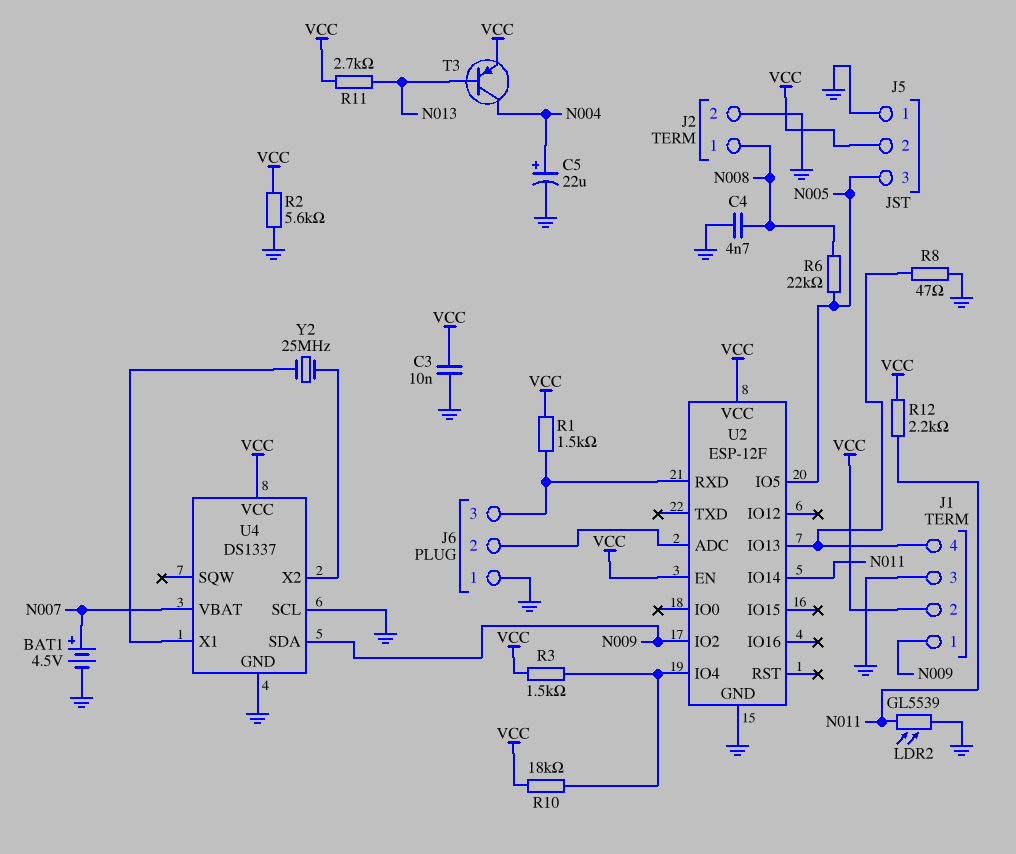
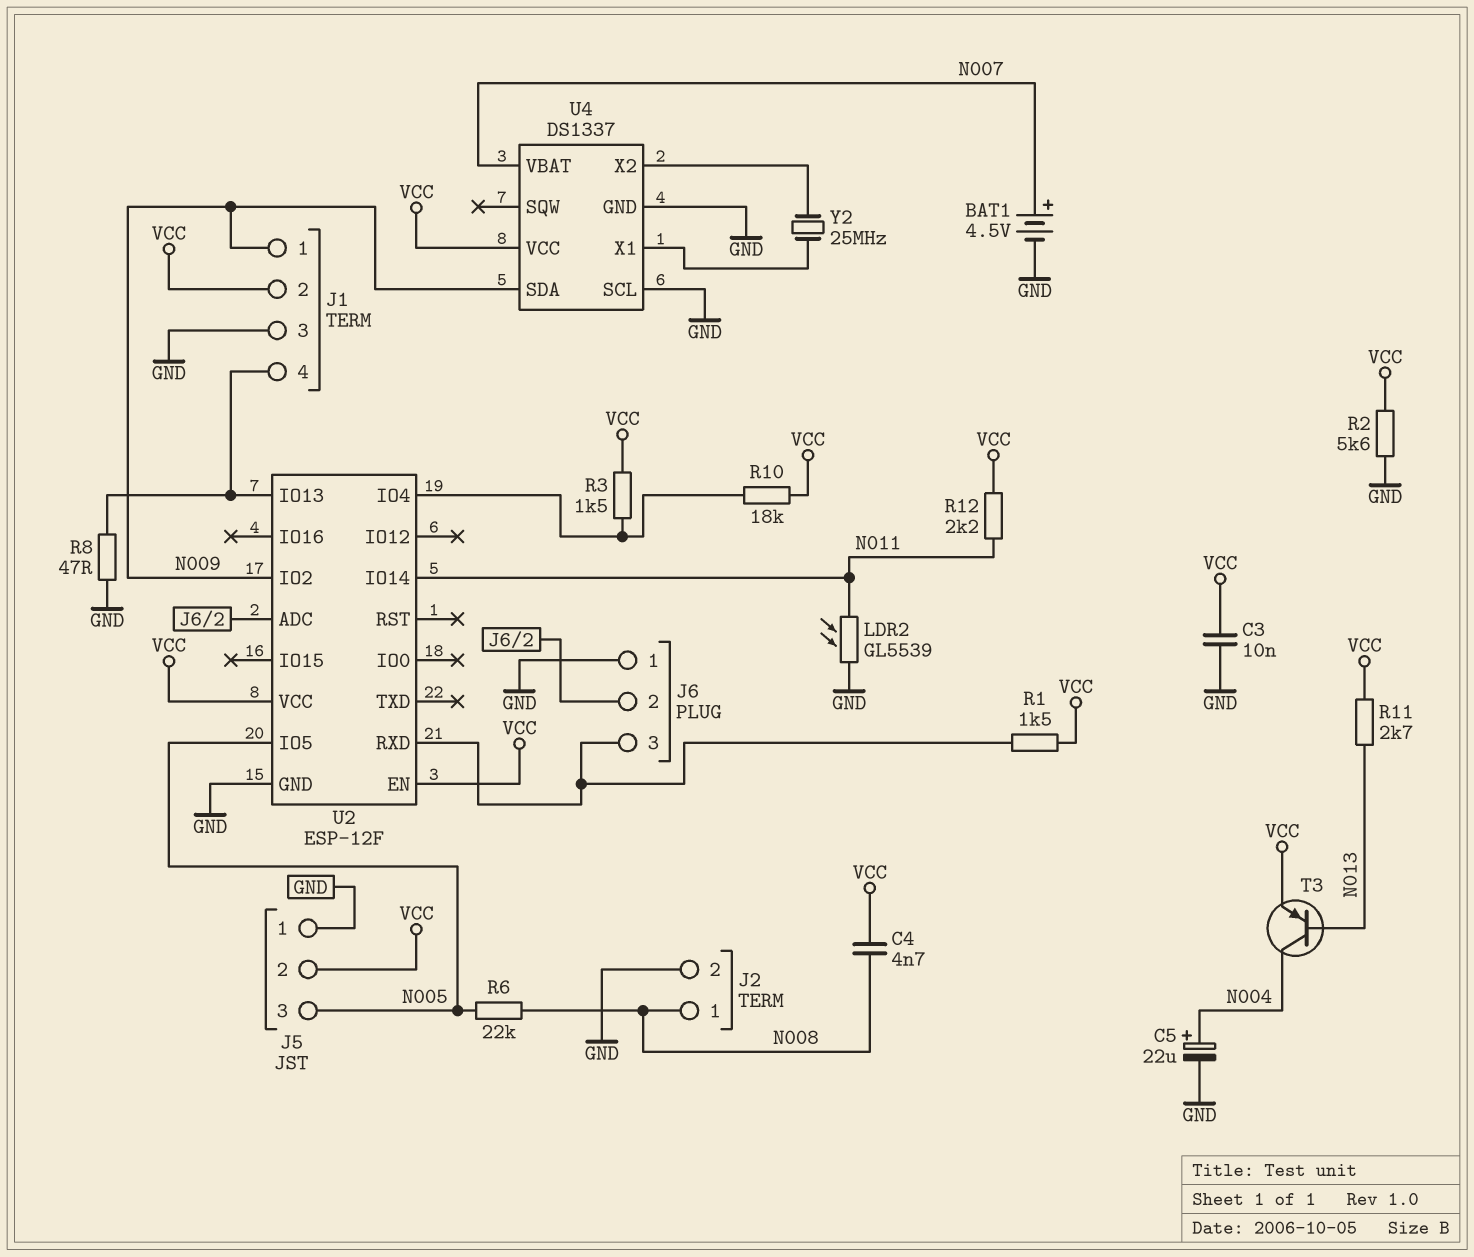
C4: 4.7nF (GND, N008) -> 4.7nF (N008, VCC)

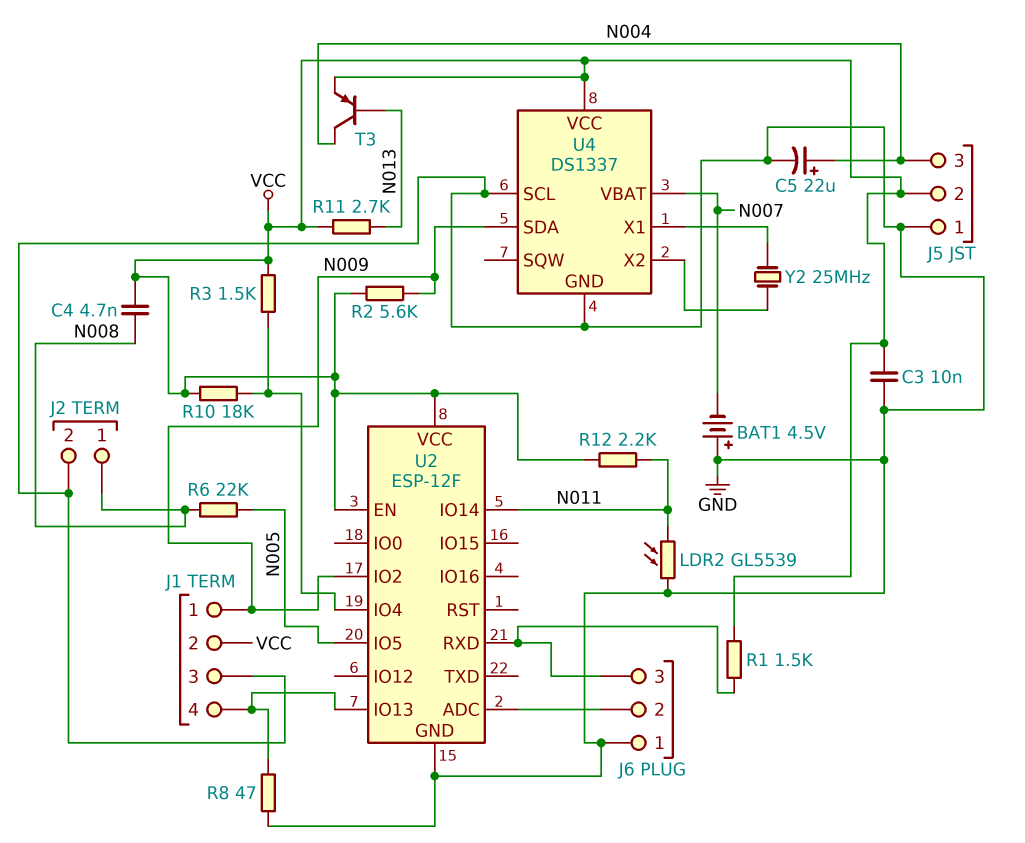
BAT1: 4.5V (plus N007, minus GND) -> 4.5V (plus GND, minus N007)
J5 pin 3: N005 -> N004
R2: 5.6k (GND, VCC) -> 5.6k (N009, VCC)

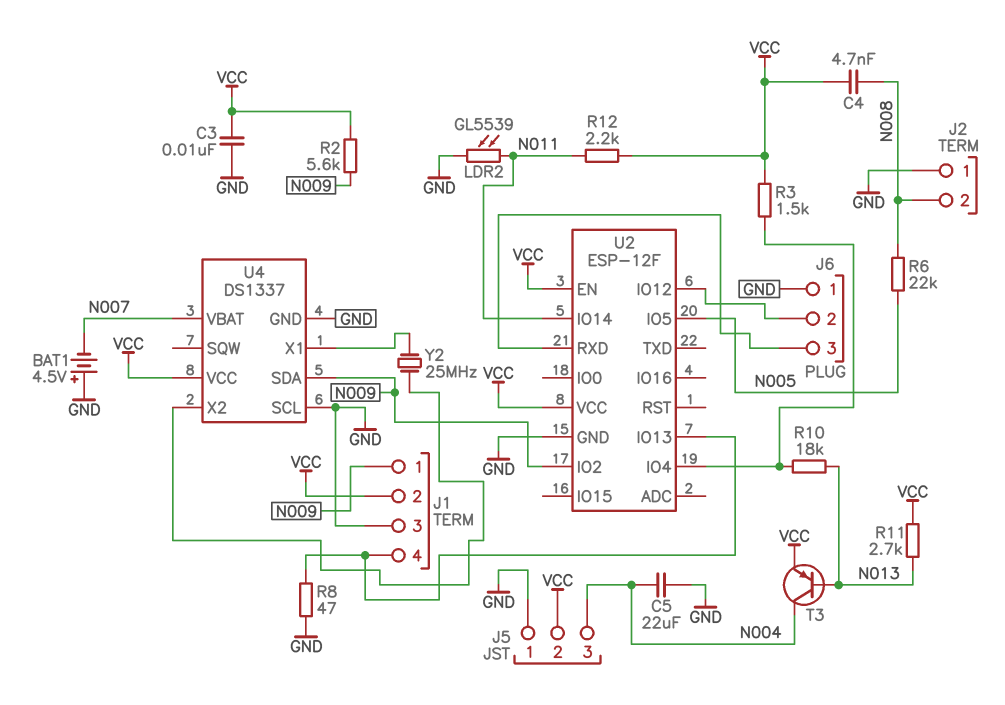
C5: 22uF (plus N004, minus GND) -> 22uF (GND, N004)
J2 pin 1: N008 -> GND
J2 pin 2: GND -> N008
R1: 1.5k (J6/3, VCC) -> none
R10: 18k (U2/IO4, VCC) -> 18k (N013, U2/IO4)
U2 pin ADC: J6/2 -> none
U2 pin IO12: none -> J6/2

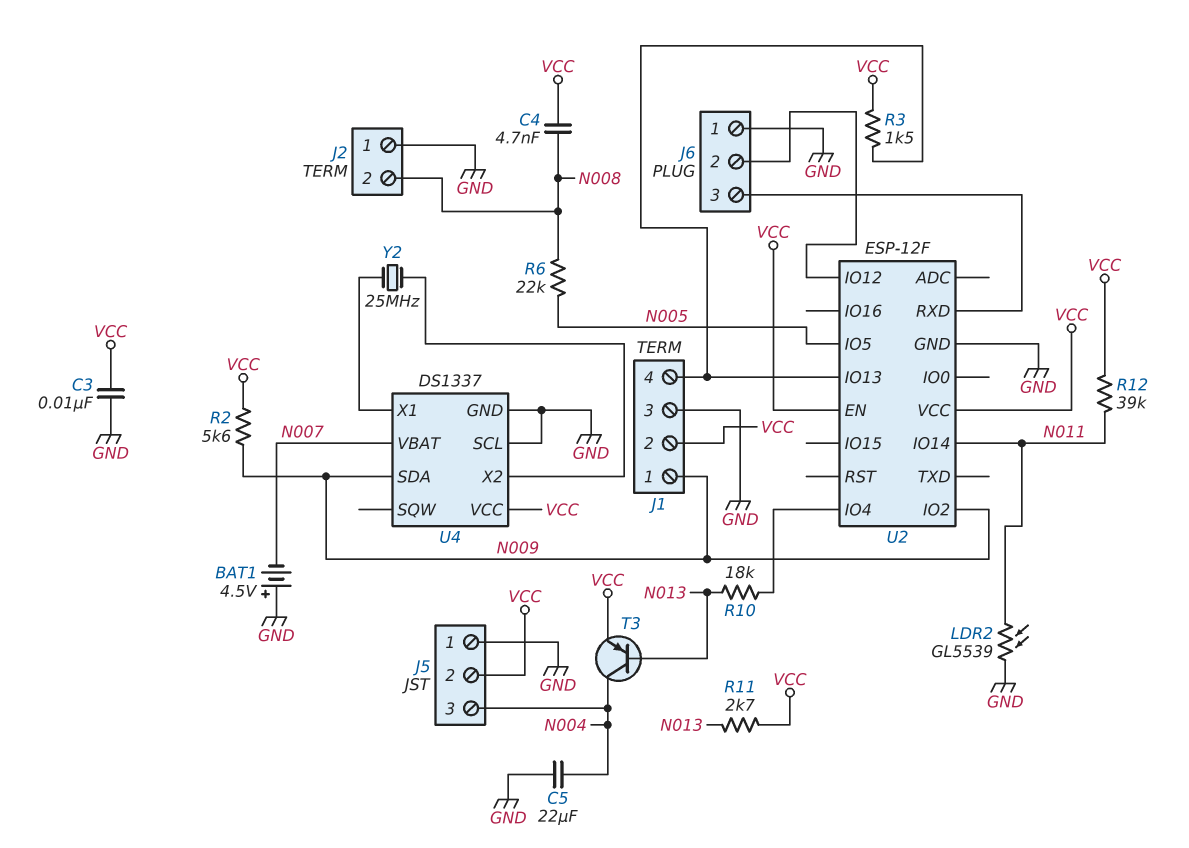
R3: 1.5k (U2/IO4, VCC) -> 1.5k (J1/4, VCC)
R8: 47 (GND, J1/4) -> none
R12: 2.2k (N011, VCC) -> 39k (N011, VCC)

